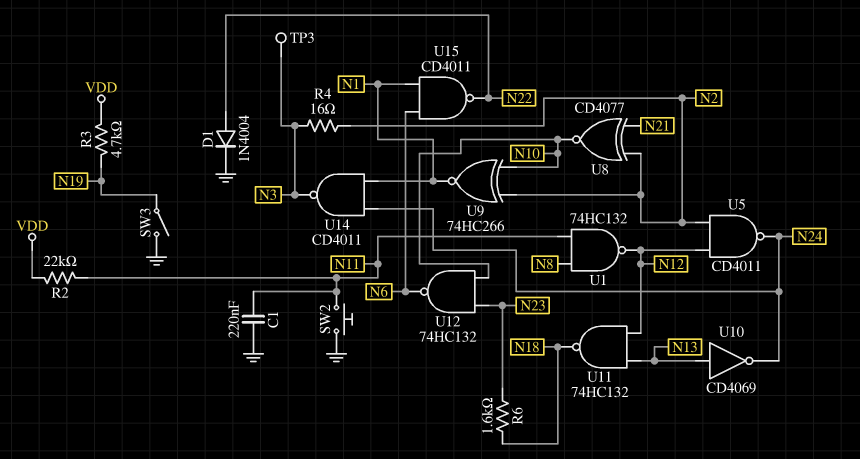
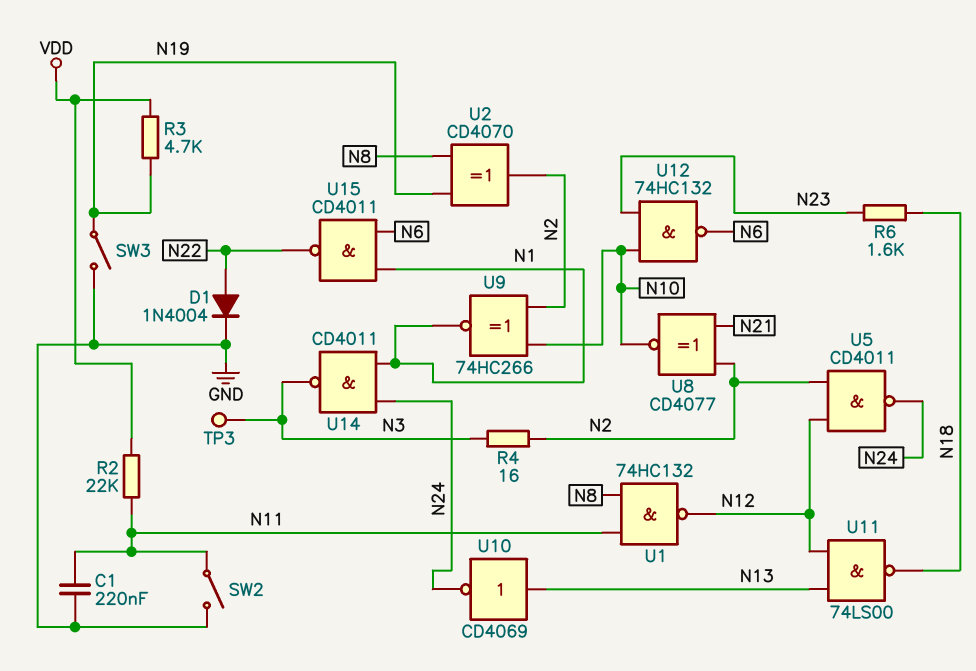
SW2: button (GND, N11) -> switch (GND, N11)
U2: none -> XOR CD4070 (in N8, in N19, out N2)
U11: NAND 74HC132 (in N12, in N13, out N18) -> NAND 74LS00 (in N12, in N13, out N18)

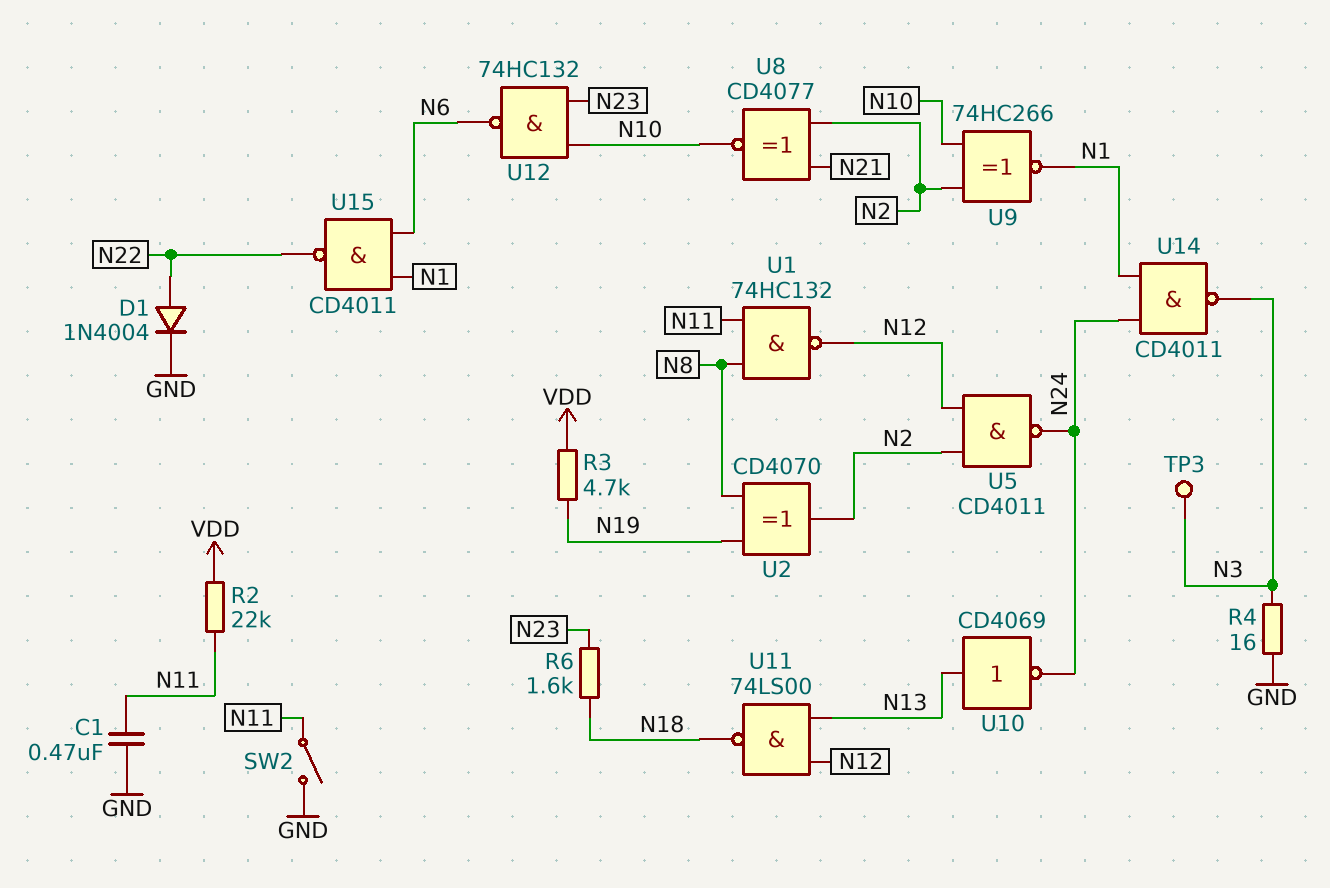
C1: 220nF (GND, N11) -> 470nF (GND, N11)
R4: 16 (N2, N3) -> 16 (GND, N3)
SW3: switch (GND, N19) -> none

